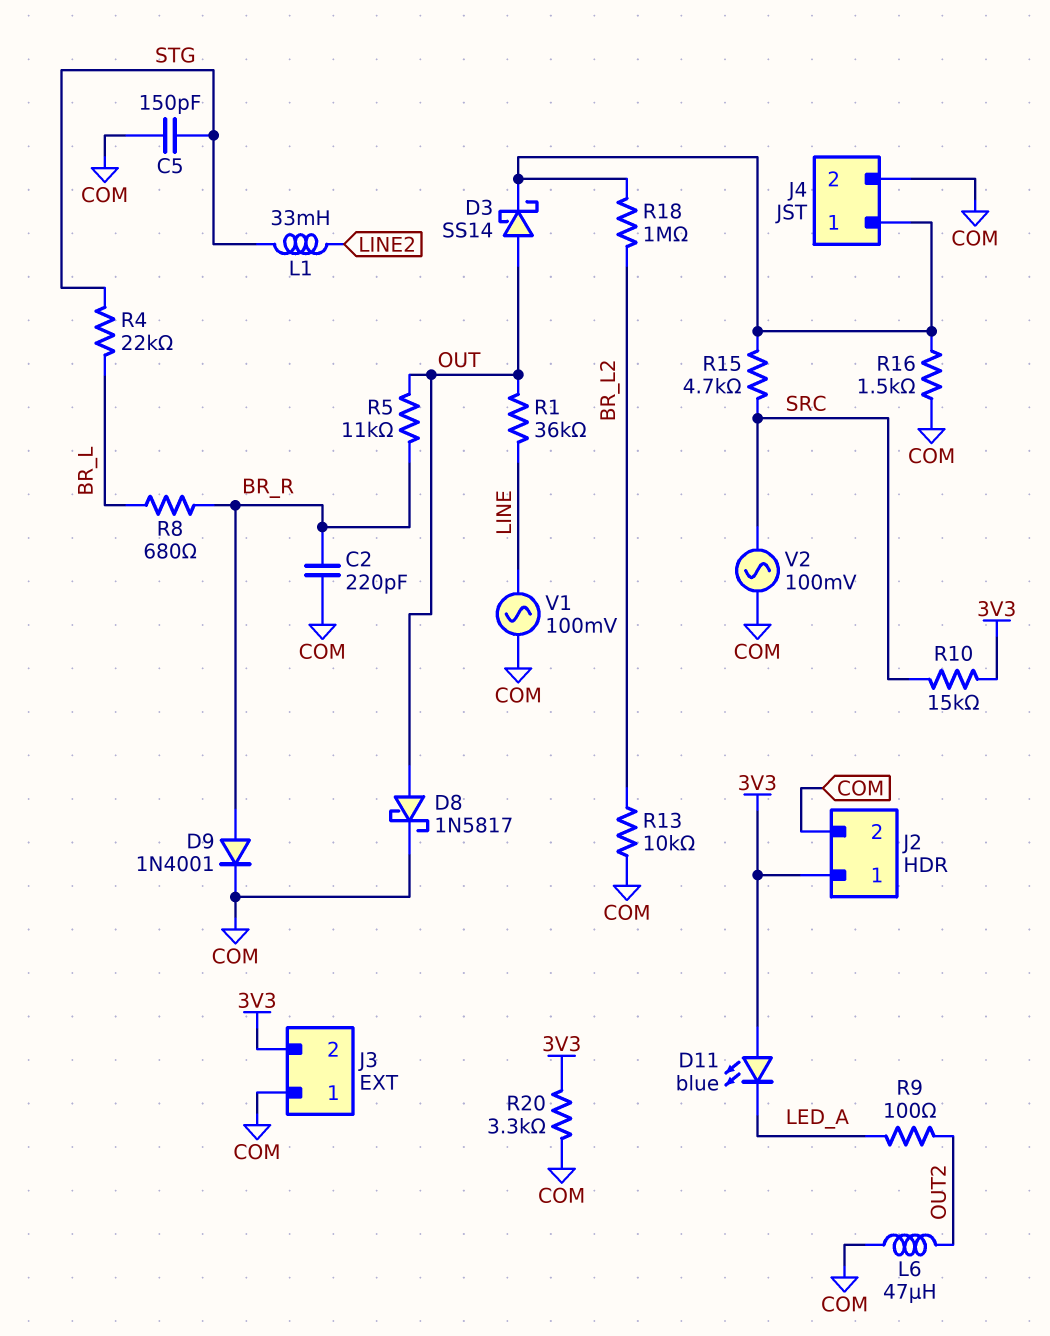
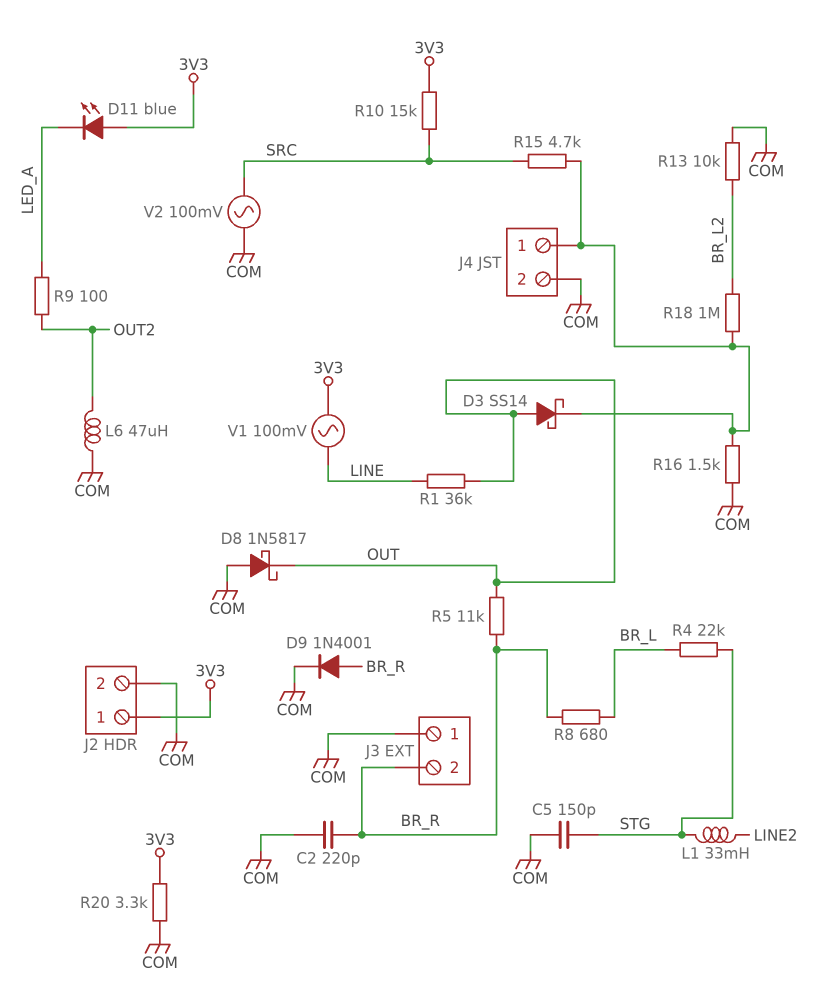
D8: schottky 1N5817 (A OUT, K COM) -> schottky 1N5817 (A COM, K OUT)
J3 pin 2: 3V3 -> BR_R
V1: AC 100mV (COM, LINE) -> AC 100mV (3V3, LINE)

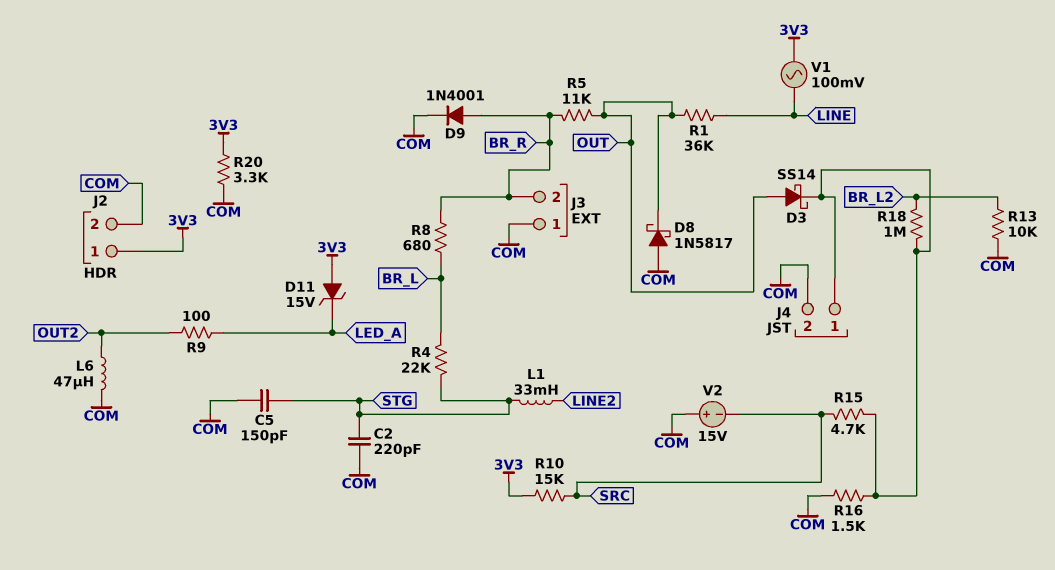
C2: 220pF (BR_R, COM) -> 220pF (COM, STG)
D11: LED blue (A 3V3, K LED_A) -> zener 15V (A 3V3, K LED_A)
V2: AC 100mV (COM, SRC) -> 15V (plus COM, minus SRC)

